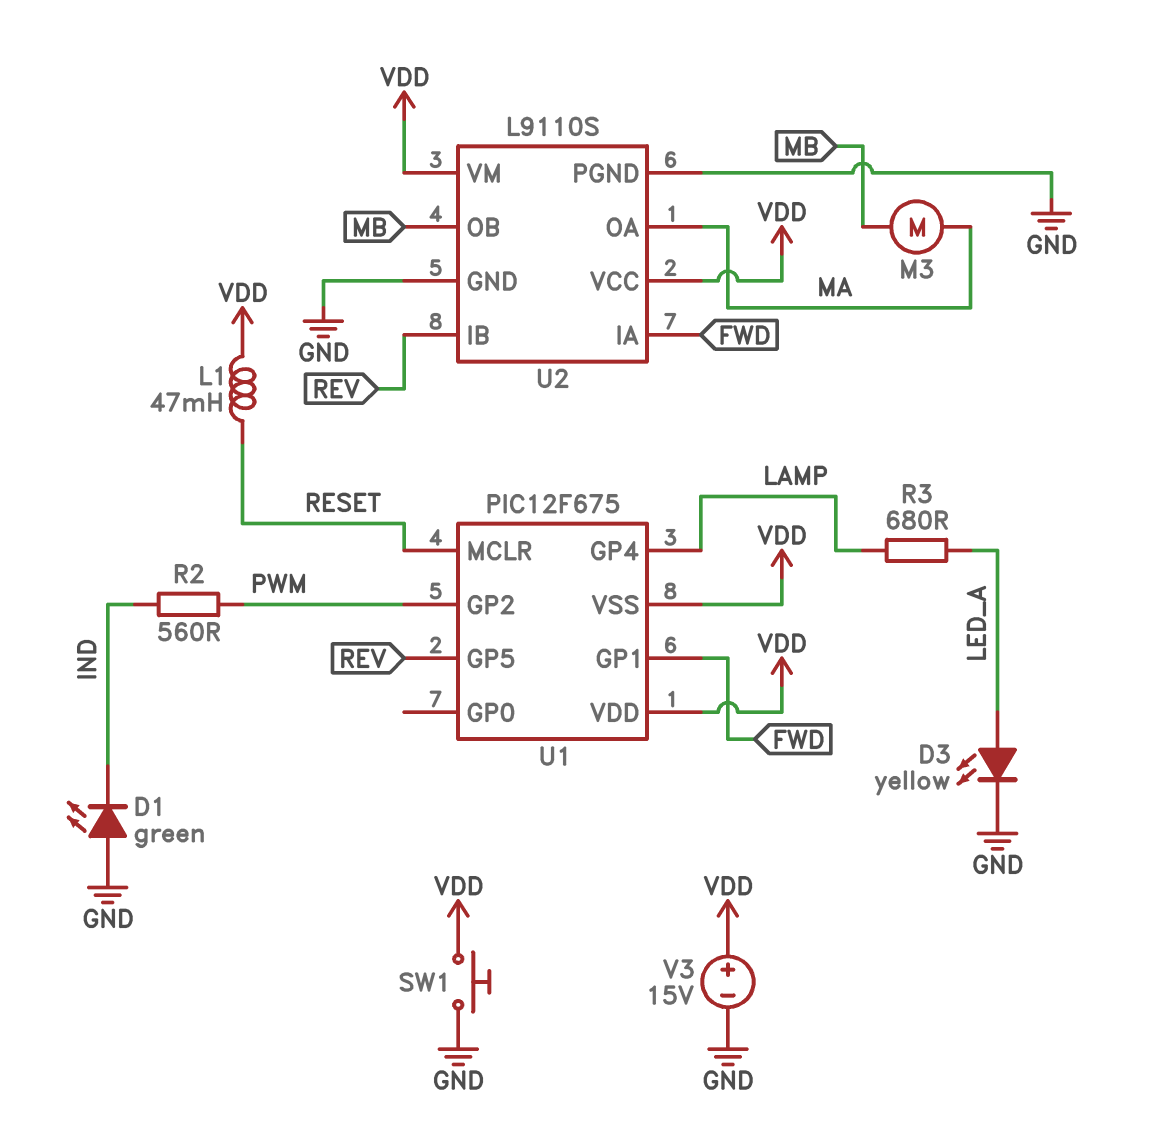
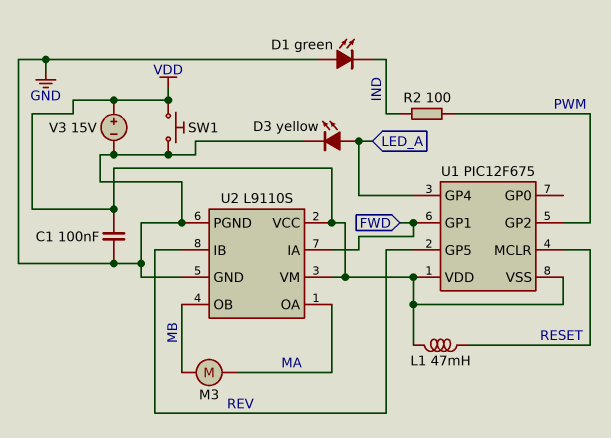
C1: none -> 100nF (GND, VDD)
R2: 560 (IND, PWM) -> 100 (IND, PWM)
R3: 680 (LAMP, LED_A) -> none
U1 pin GP4: LAMP -> LED_A

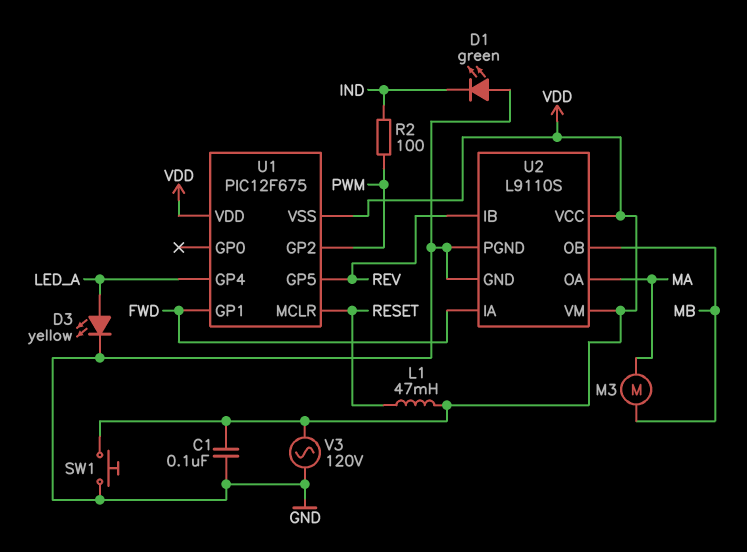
V3: 15V (plus VDD, minus GND) -> AC 120V (GND, VDD)

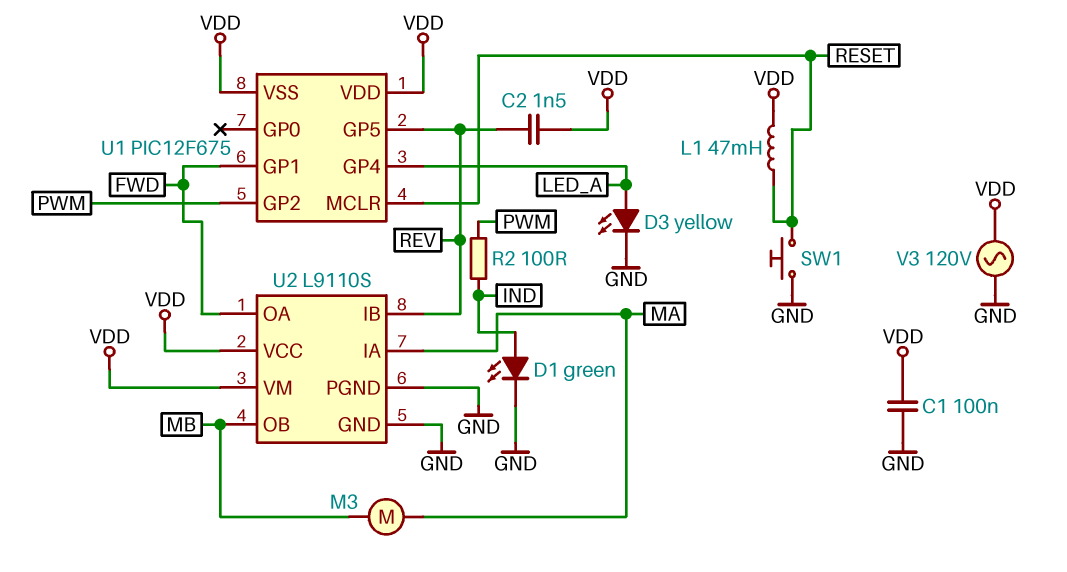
C2: none -> 1.5nF (REV, VDD)
D1: LED green (A GND, K IND) -> LED green (A IND, K GND)
SW1: button (GND, VDD) -> button (GND, RESET)
U2 pin IA: FWD -> MA
U2 pin OA: MA -> FWD

